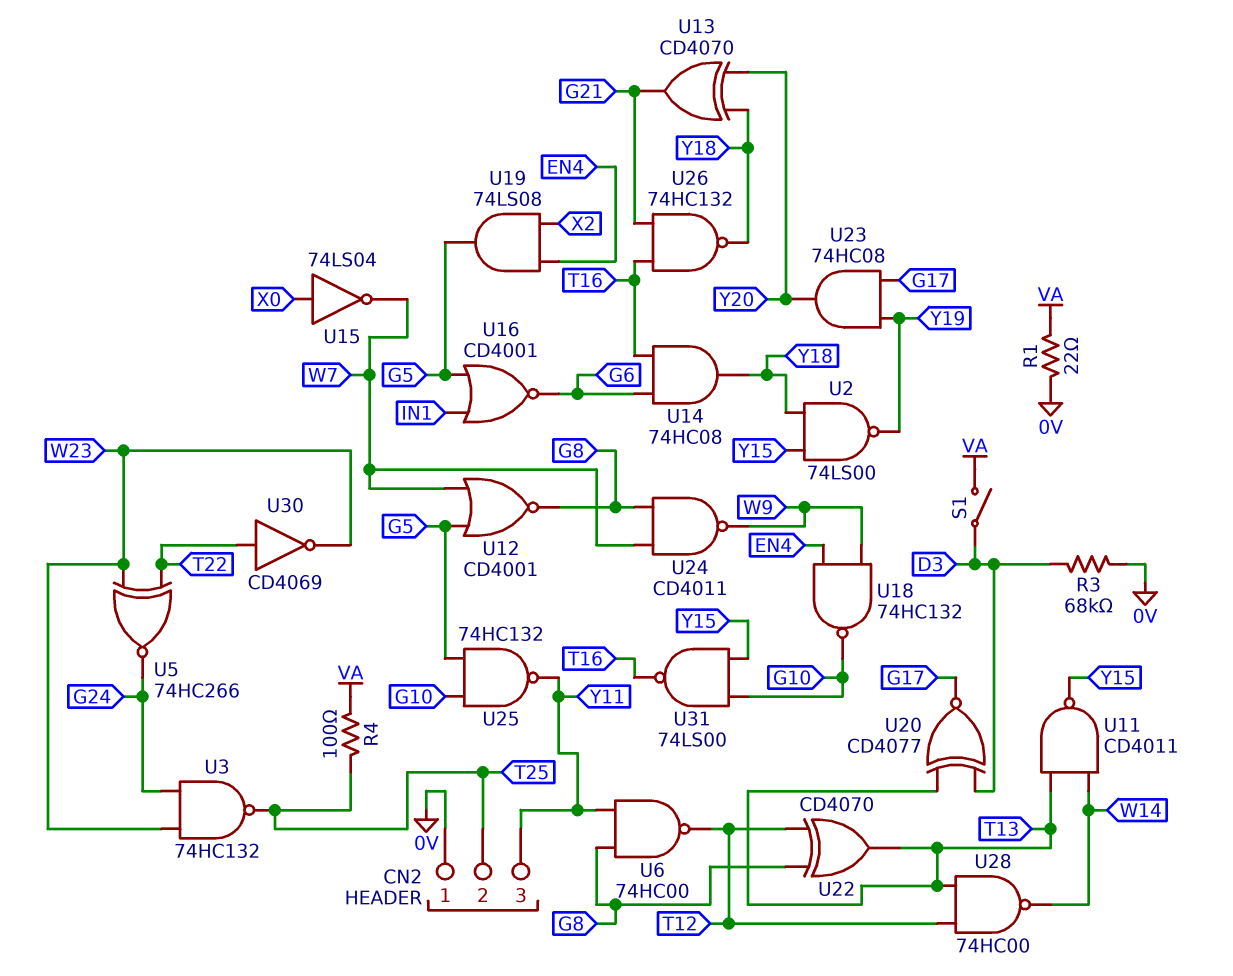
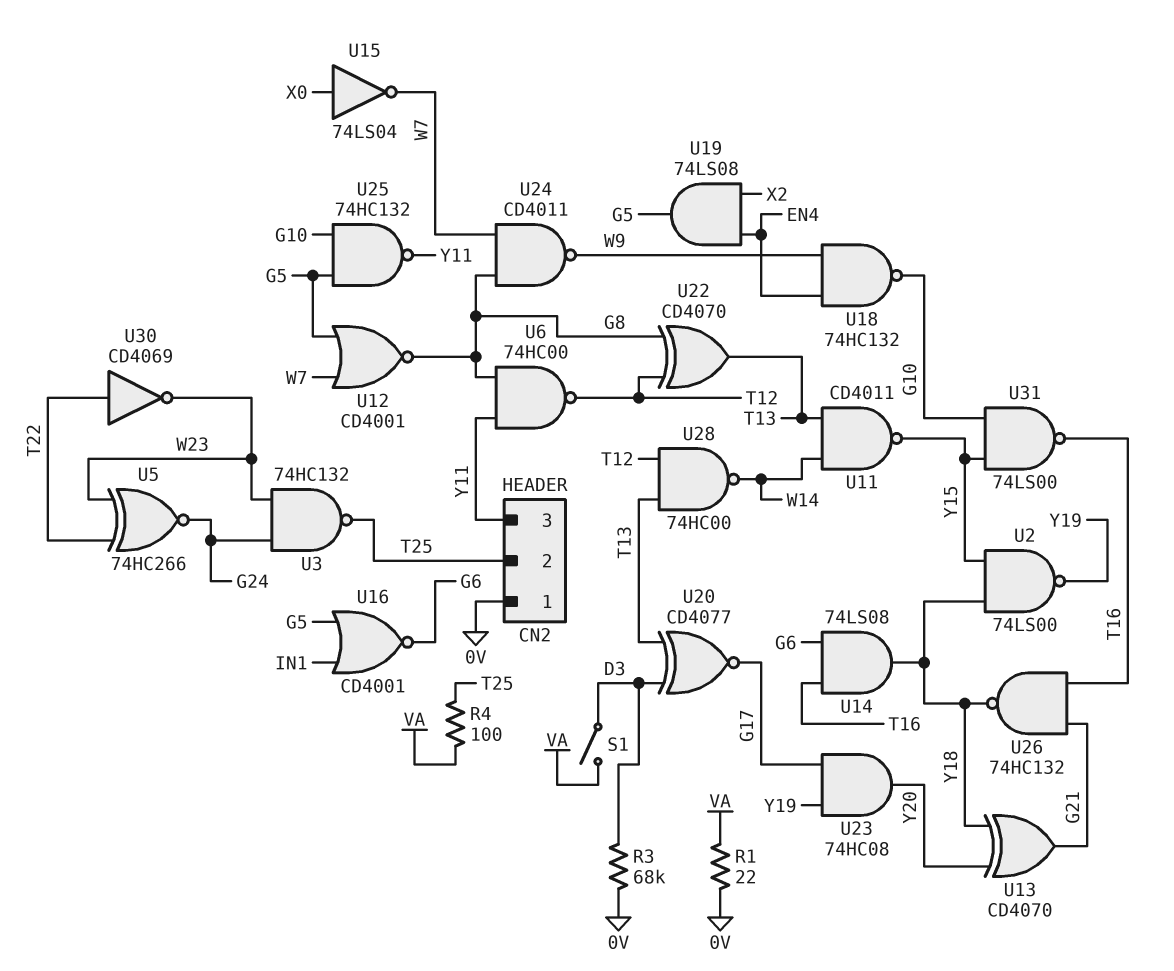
U14: AND 74HC08 (in G6, in T16, out Y18) -> AND 74LS08 (in G6, in T16, out Y18)

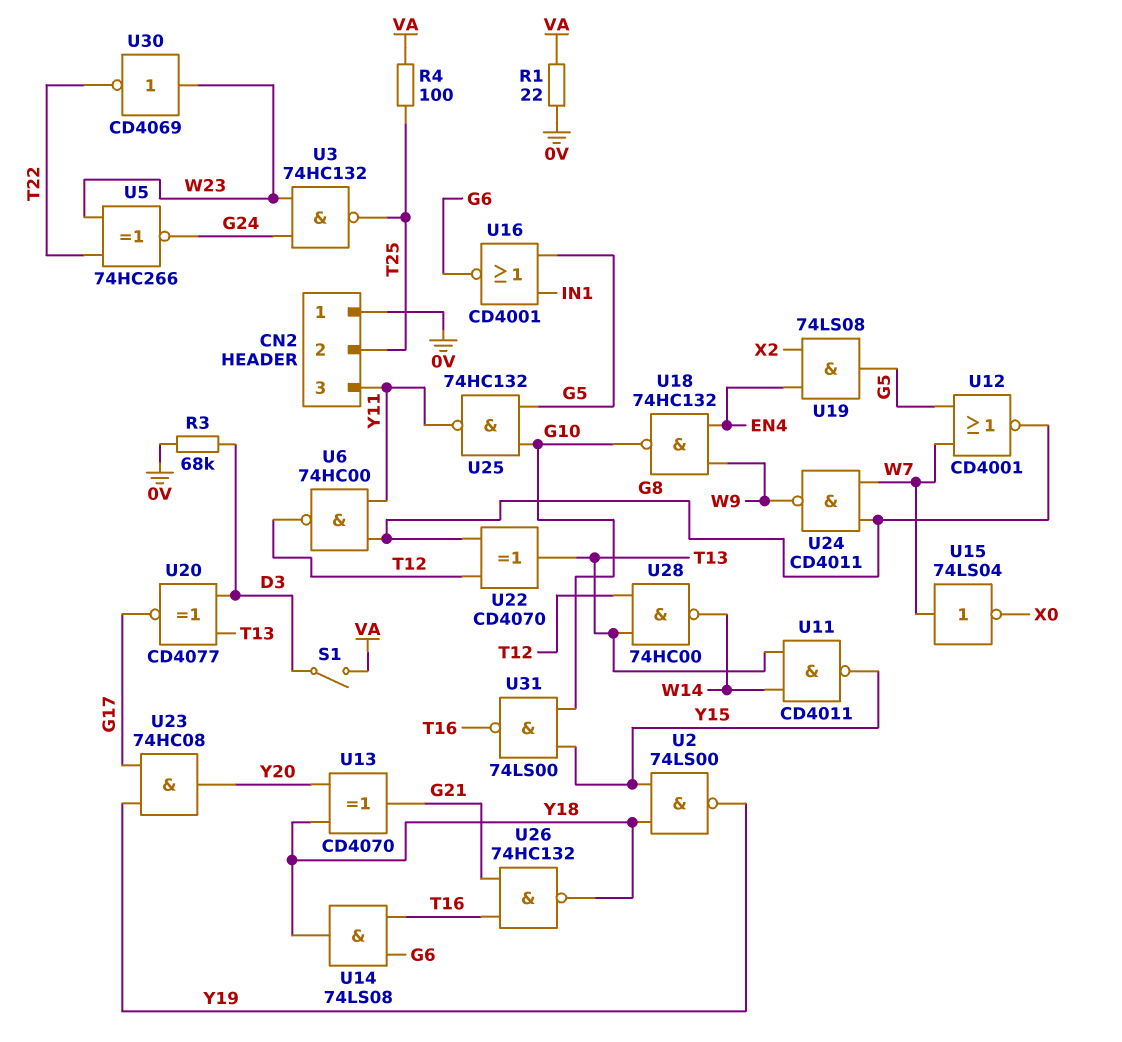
U15: NOT 74LS04 (in X0, out W7) -> NOT 74LS04 (in W7, out X0)
U30: NOT CD4069 (in T22, out W23) -> NOT CD4069 (in W23, out T22)

